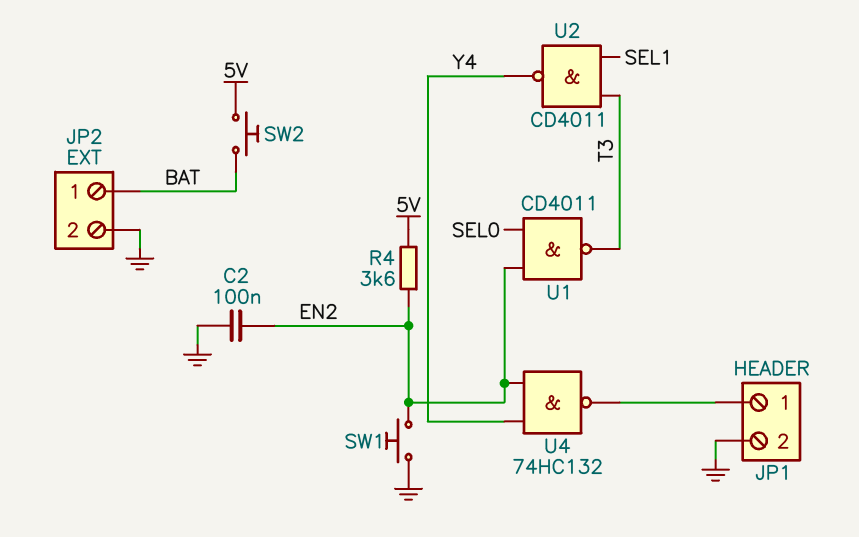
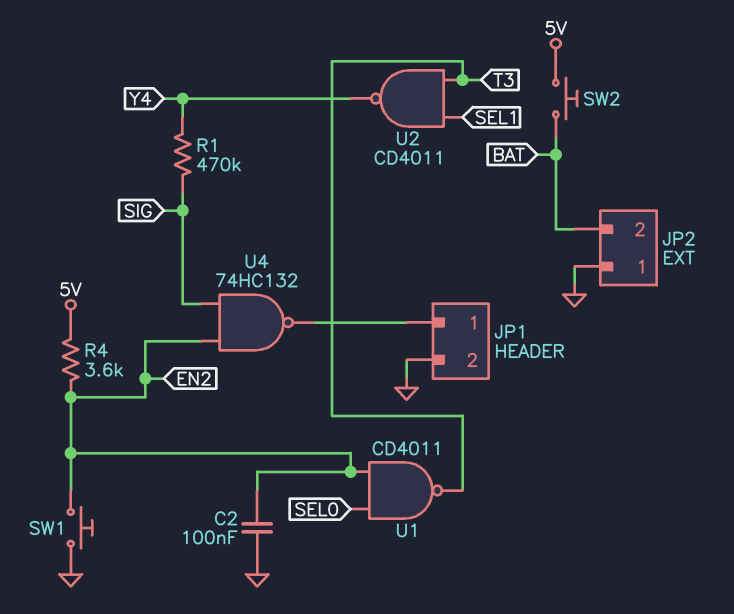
JP2 pin 1: BAT -> GND
JP2 pin 2: GND -> BAT
R1: none -> 470k (SIG, Y4)
U4: NAND 74HC132 (in EN2, in Y4, out JP1/1) -> NAND 74HC132 (in EN2, in SIG, out JP1/1)

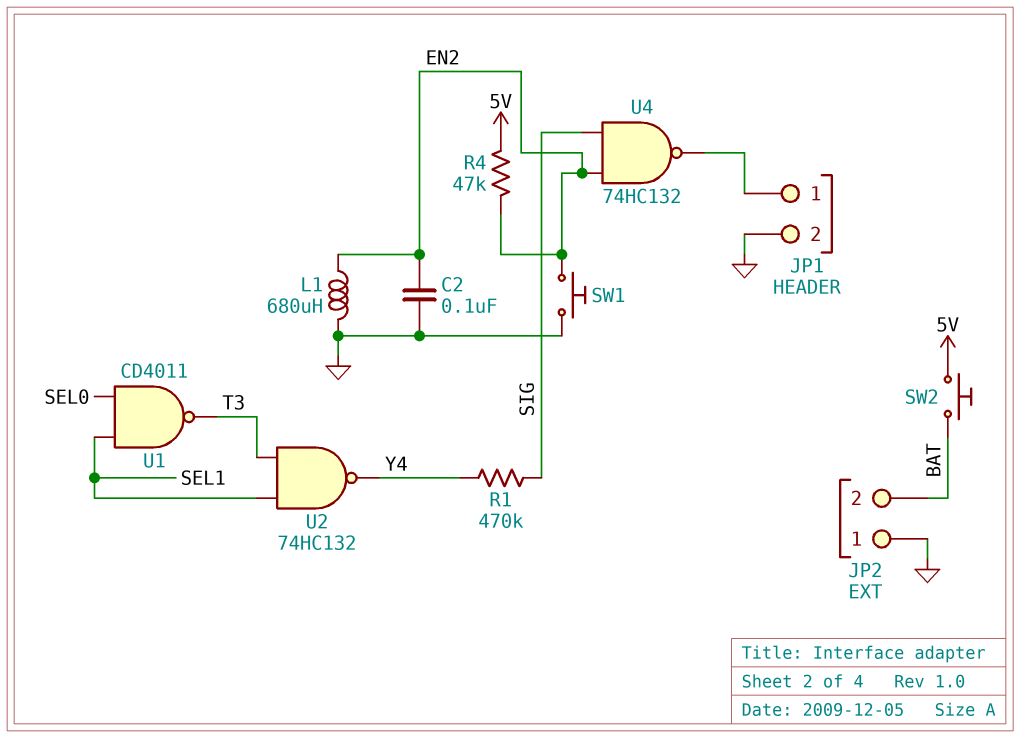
L1: none -> 680uH (EN2, GND)
R4: 3.6k (5V, EN2) -> 47k (5V, EN2)
U1: NAND CD4011 (in EN2, in SEL0, out T3) -> NAND CD4011 (in SEL0, in SEL1, out T3)
U2: NAND CD4011 (in SEL1, in T3, out Y4) -> NAND 74HC132 (in SEL1, in T3, out Y4)

